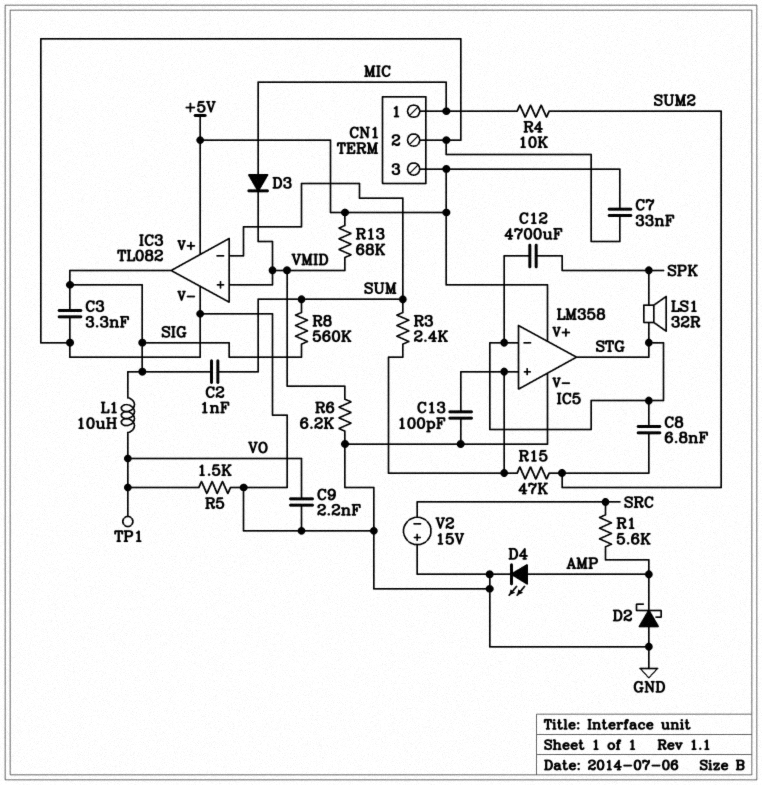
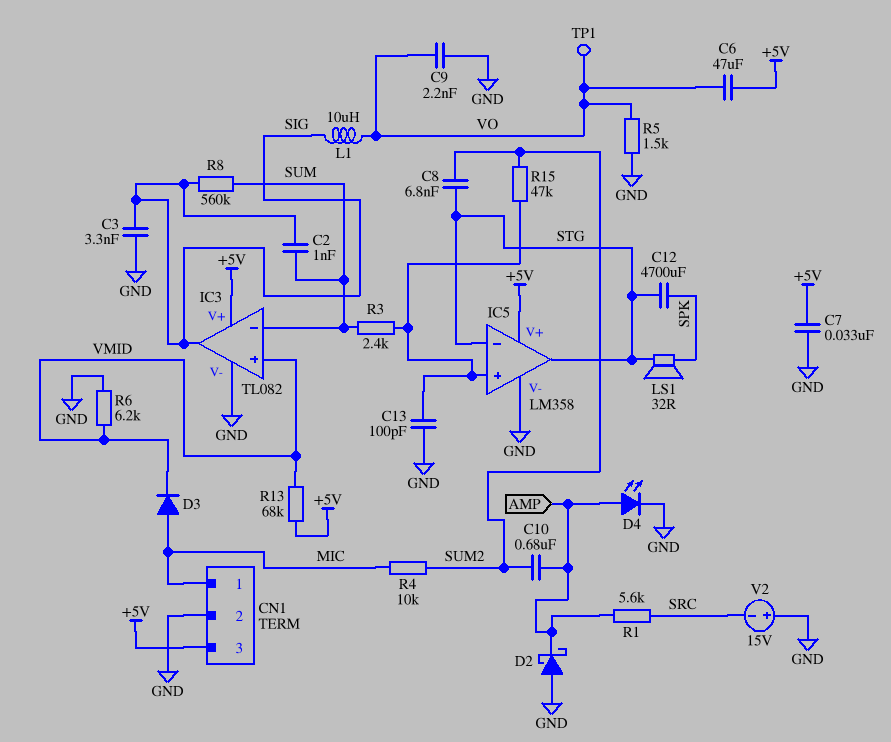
C6: none -> 47uF (+5V, VO)
C10: none -> 680nF (AMP, SUM2)

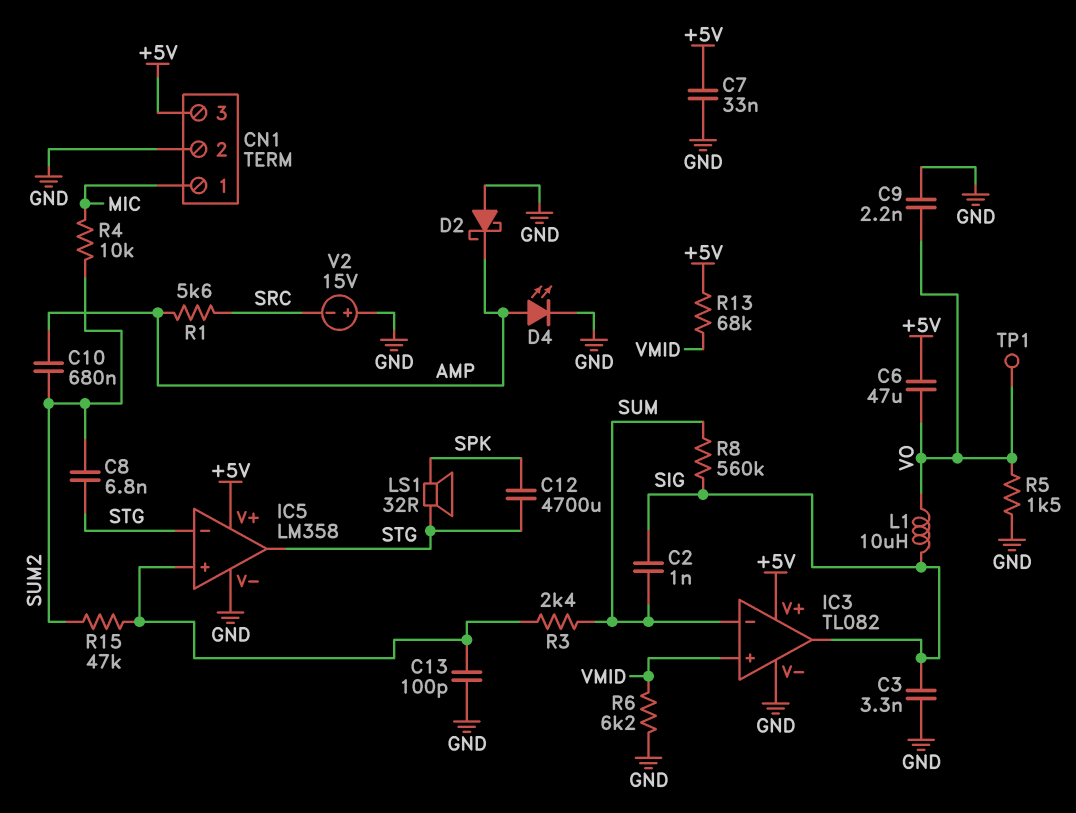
D3: diode (A MIC, K VMID) -> none

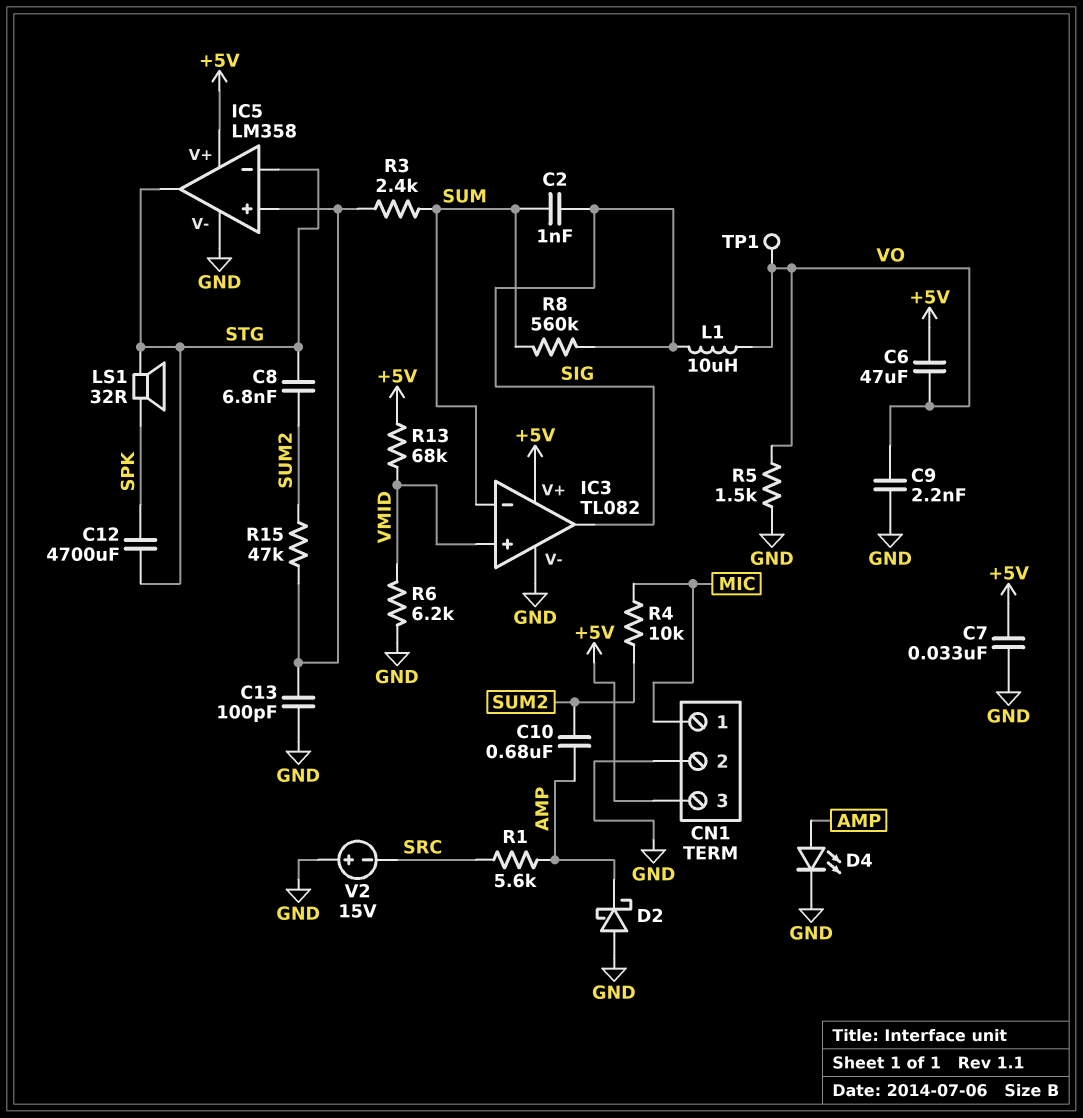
C3: 3.3nF (GND, SIG) -> none

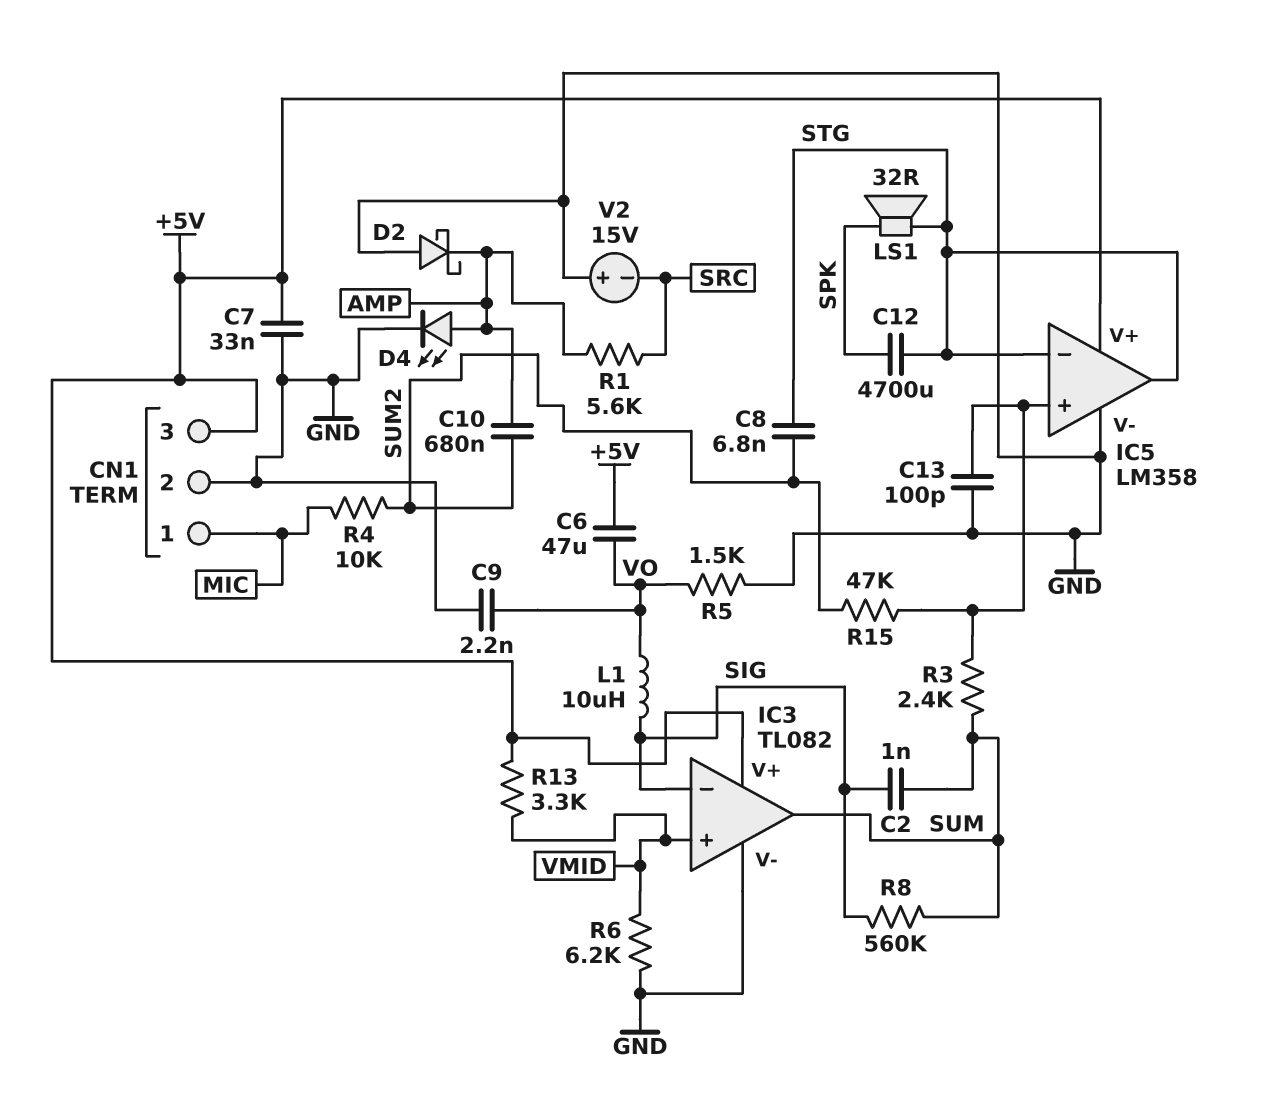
IC3 pin in-: SUM -> SIG
IC3 pin out: SIG -> SUM
R13: 68k (+5V, VMID) -> 3.3k (+5V, VMID)
TP1: test point (VO) -> none

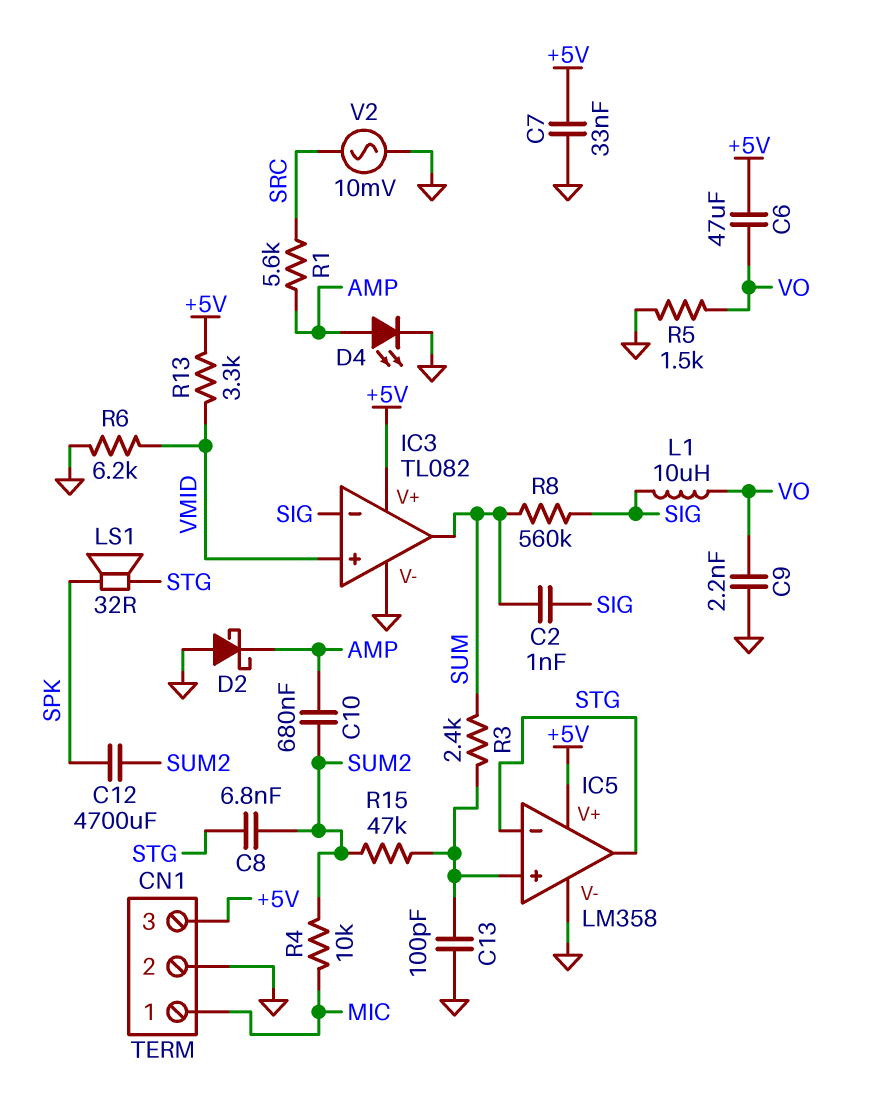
C12: 4700uF (SPK, STG) -> 4700uF (SPK, SUM2)
V2: 15V (plus GND, minus SRC) -> AC 10mV (GND, SRC)

